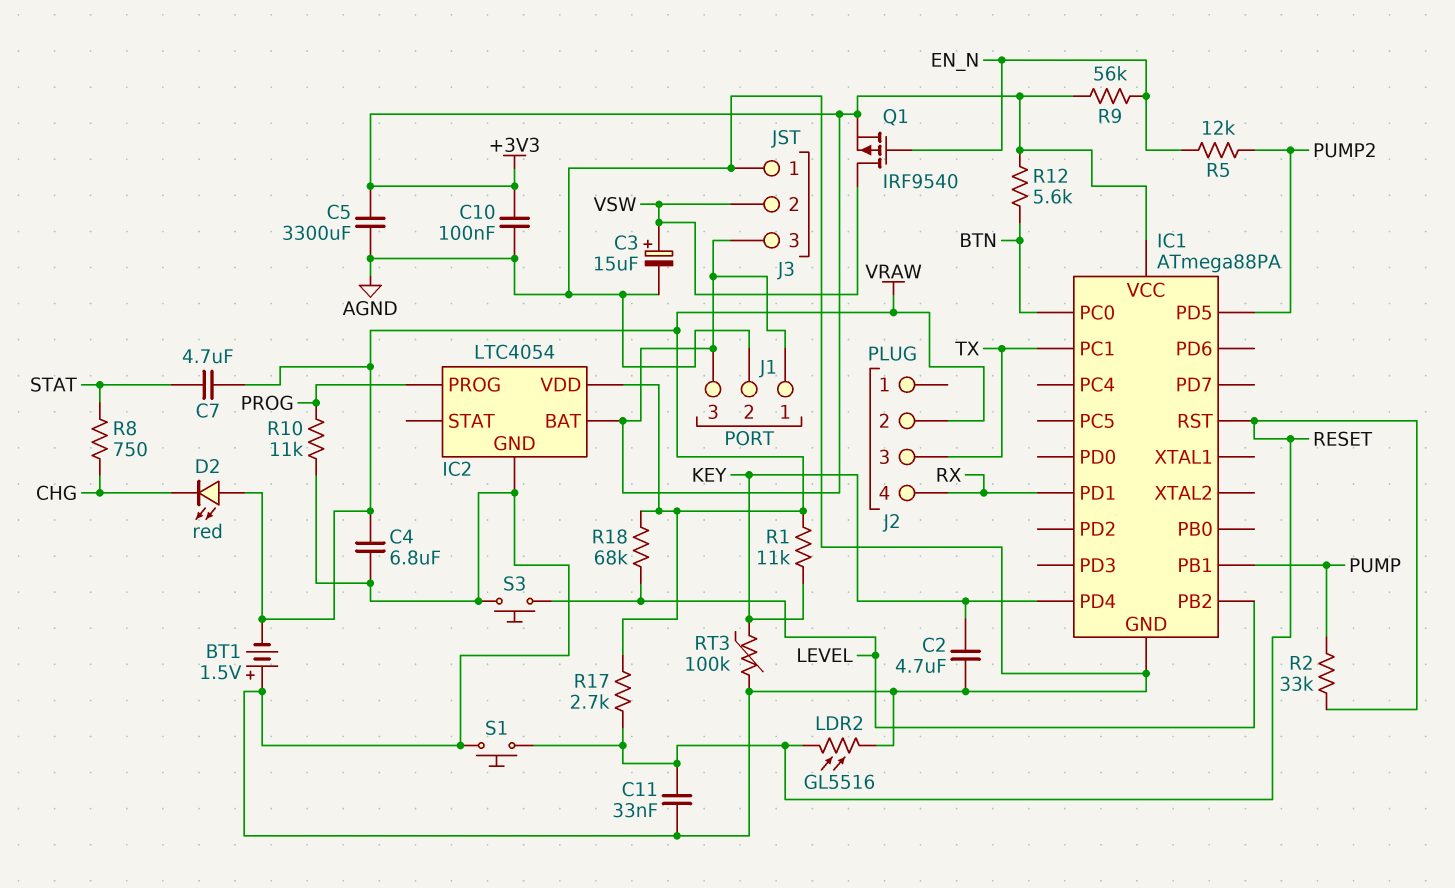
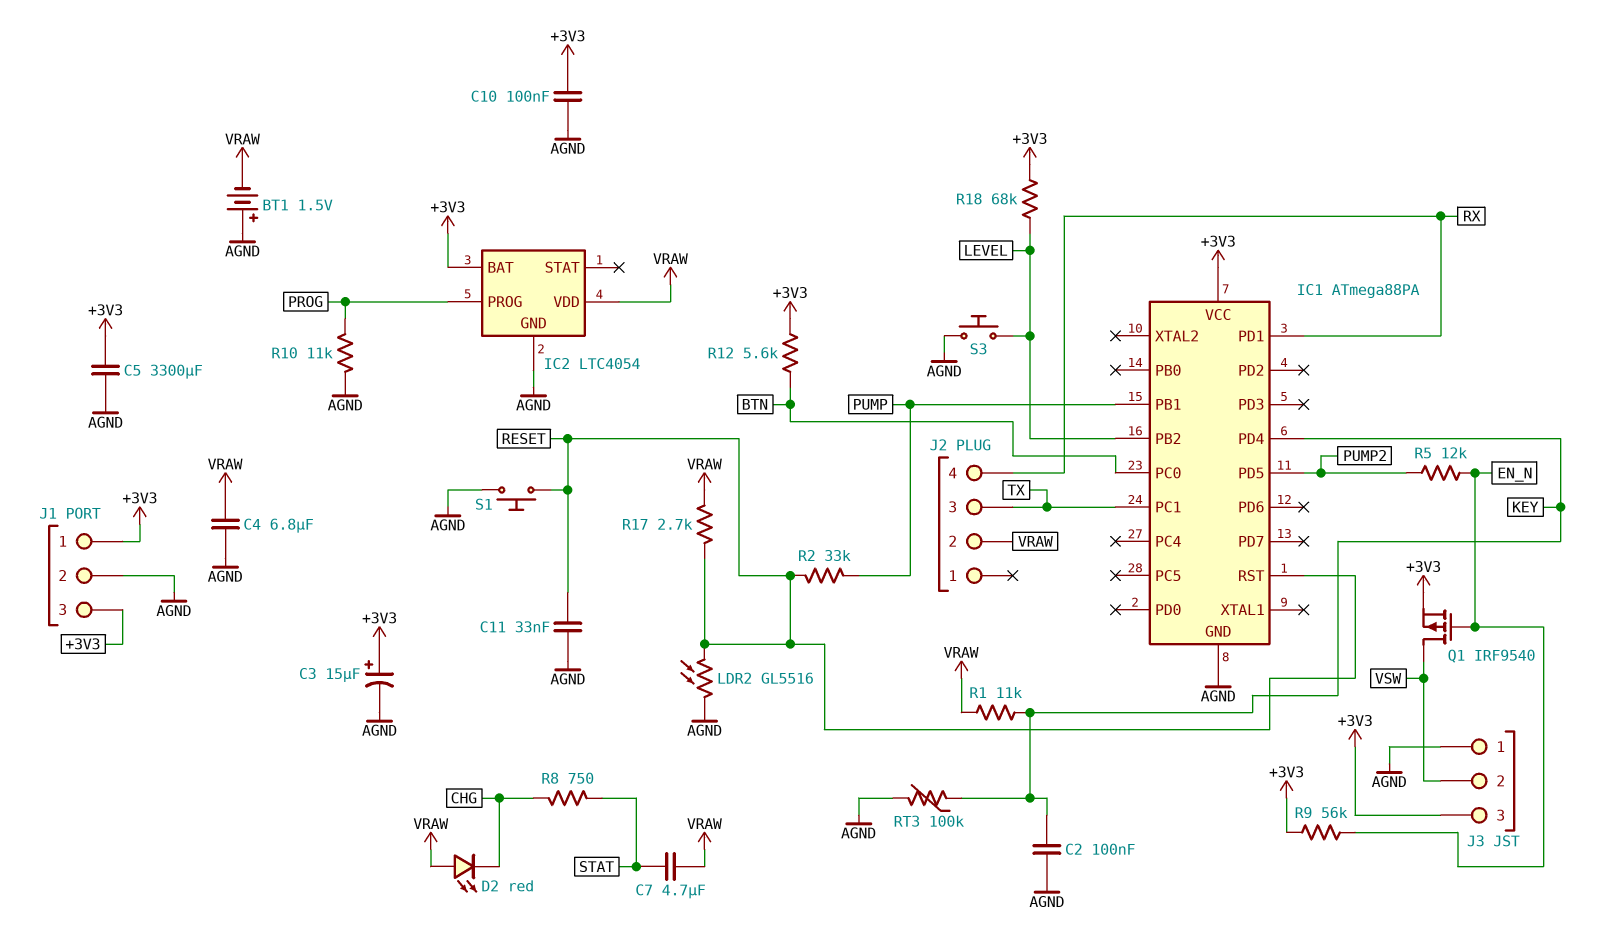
C2: 4.7uF (AGND, KEY) -> 100nF (AGND, KEY)
C3: 15uF (plus VSW, minus AGND) -> 15uF (plus +3V3, minus AGND)
R18: 68k (LEVEL, VRAW) -> 68k (+3V3, LEVEL)

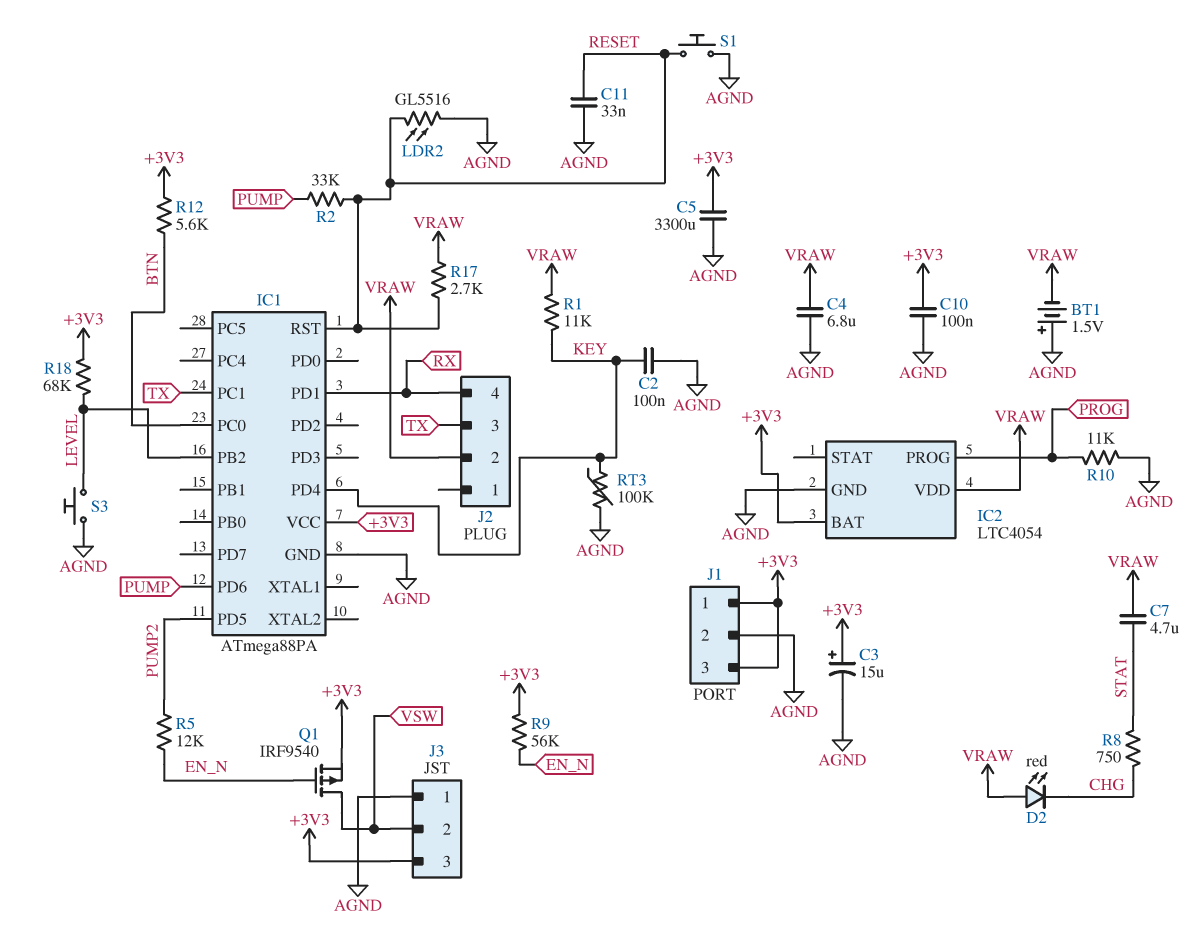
IC1 pin PB1: PUMP -> none
IC1 pin PD6: none -> PUMP

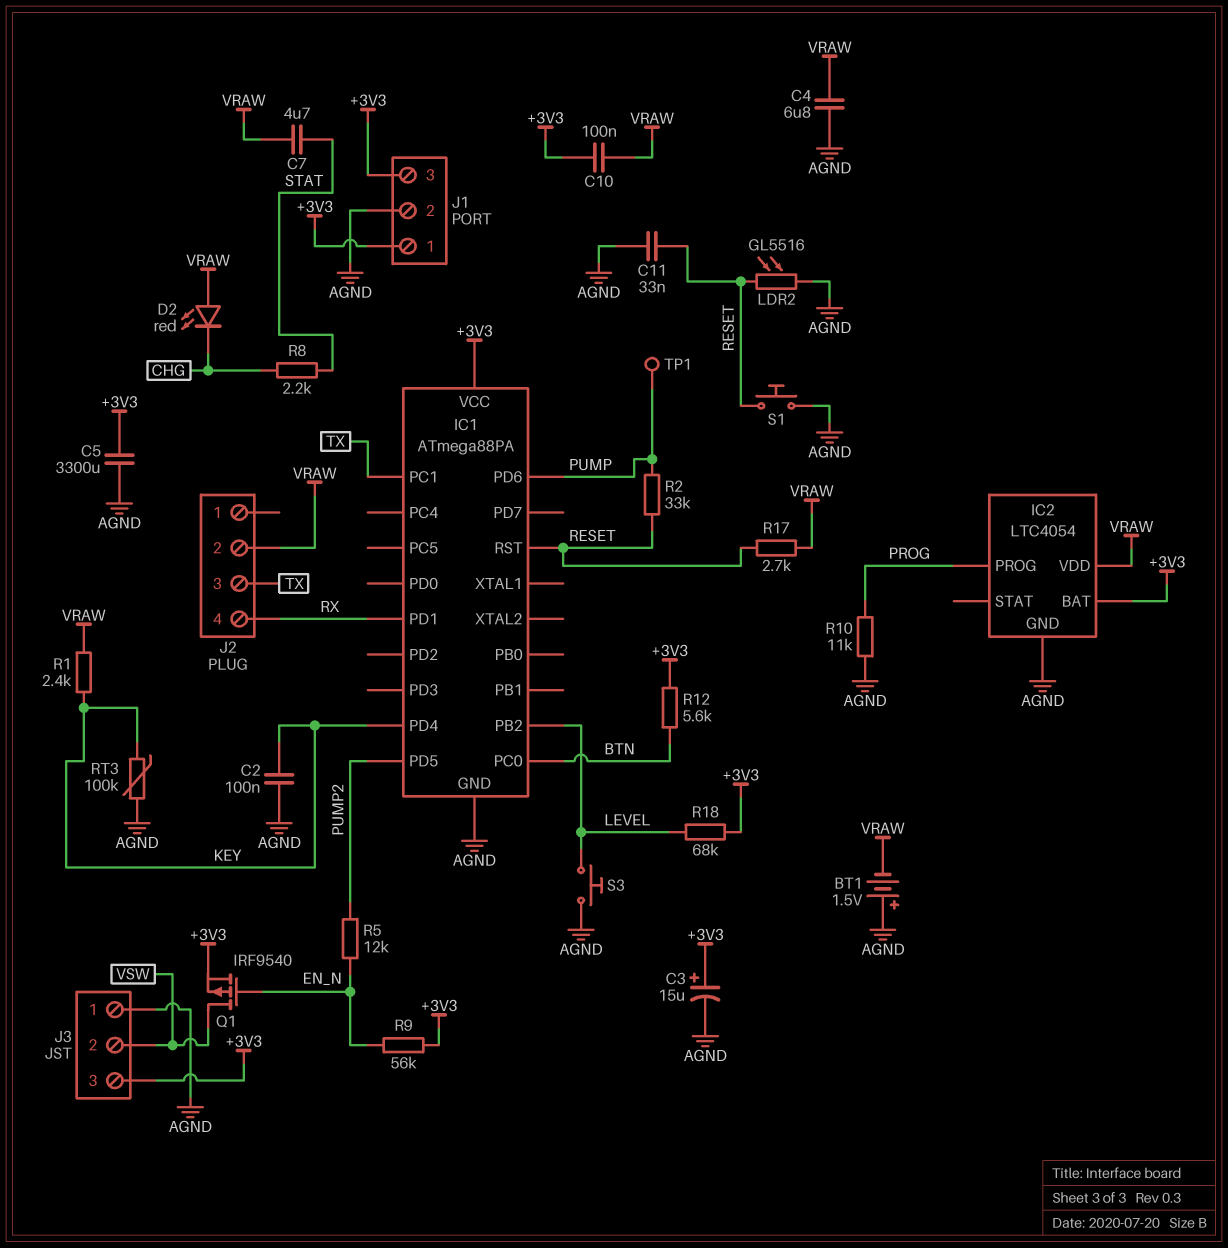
C10: 100nF (+3V3, AGND) -> 100nF (+3V3, VRAW)
R1: 11k (KEY, VRAW) -> 2.4k (KEY, VRAW)
R8: 750 (CHG, STAT) -> 2.2k (CHG, STAT)
TP1: none -> test point (PUMP)

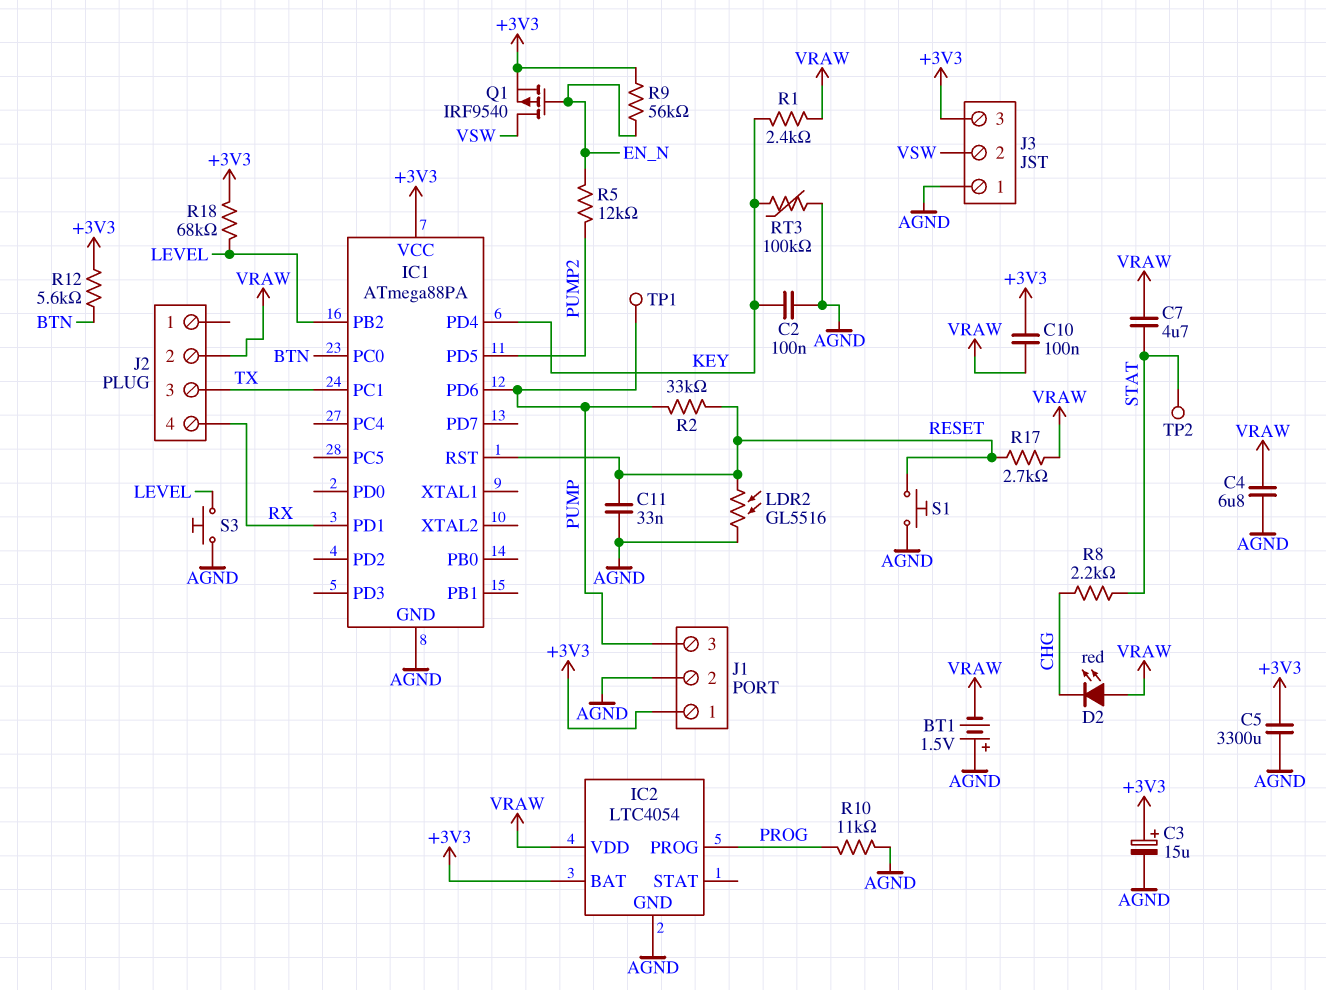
J1 pin 3: +3V3 -> PUMP
TP2: none -> test point (STAT)

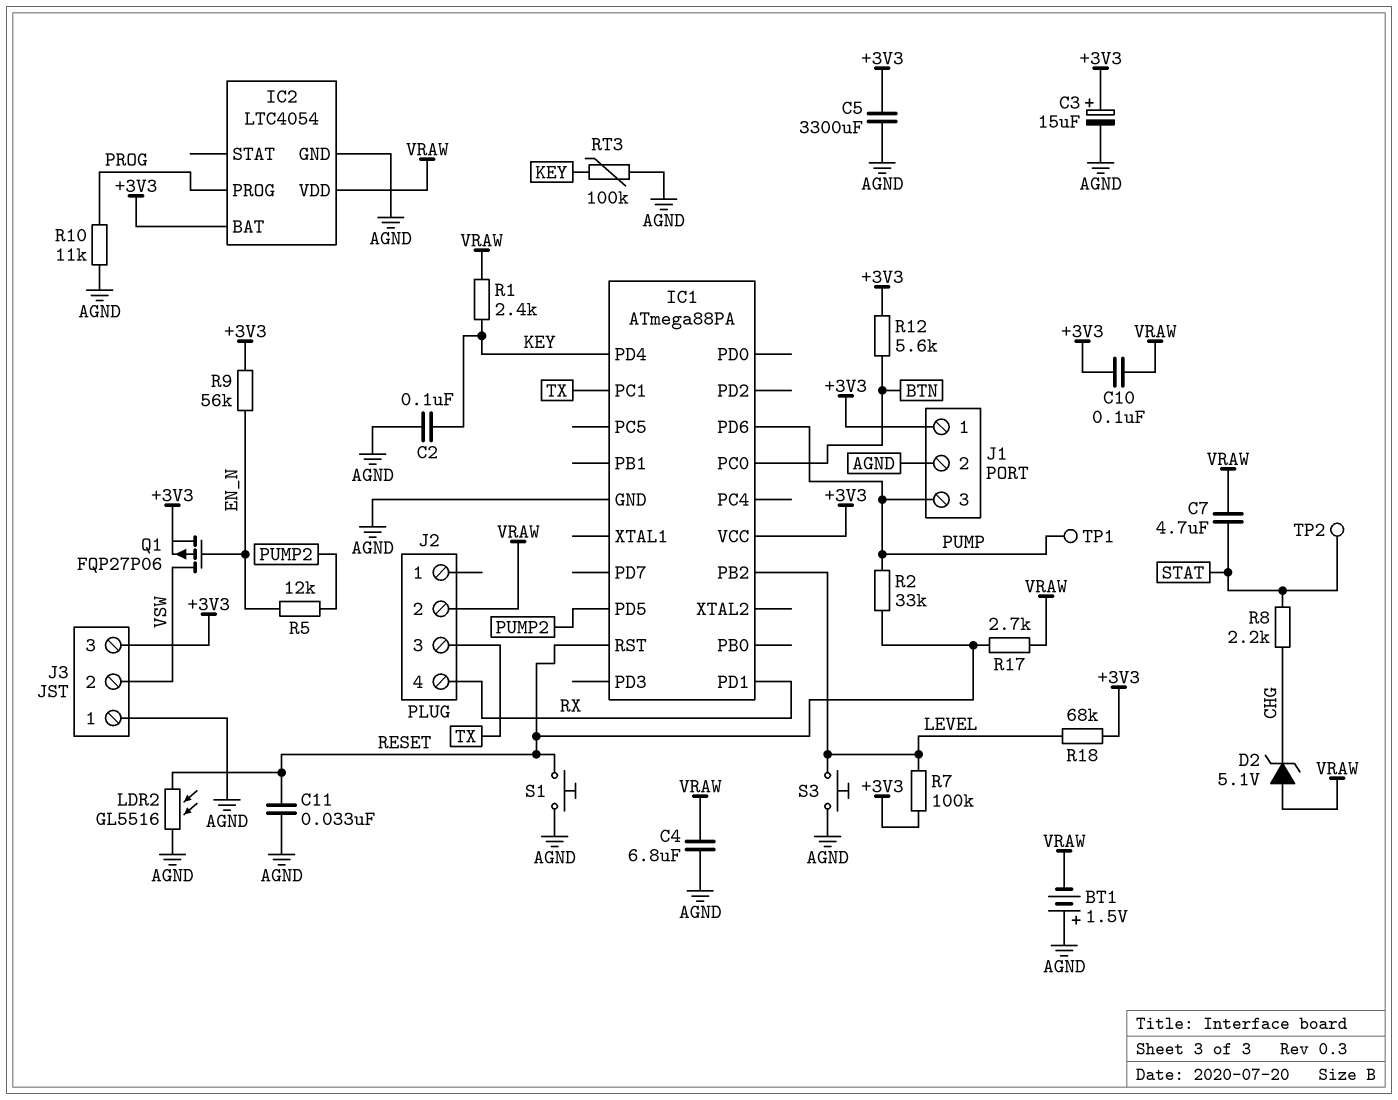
D2: LED red (A VRAW, K CHG) -> zener 5.1V (A VRAW, K CHG)
Q1: PMOS IRF9540 (G EN_N, D VSW, S +3V3) -> PMOS FQP27P06 (G EN_N, D VSW, S +3V3)
R7: none -> 100k (+3V3, LEVEL)

